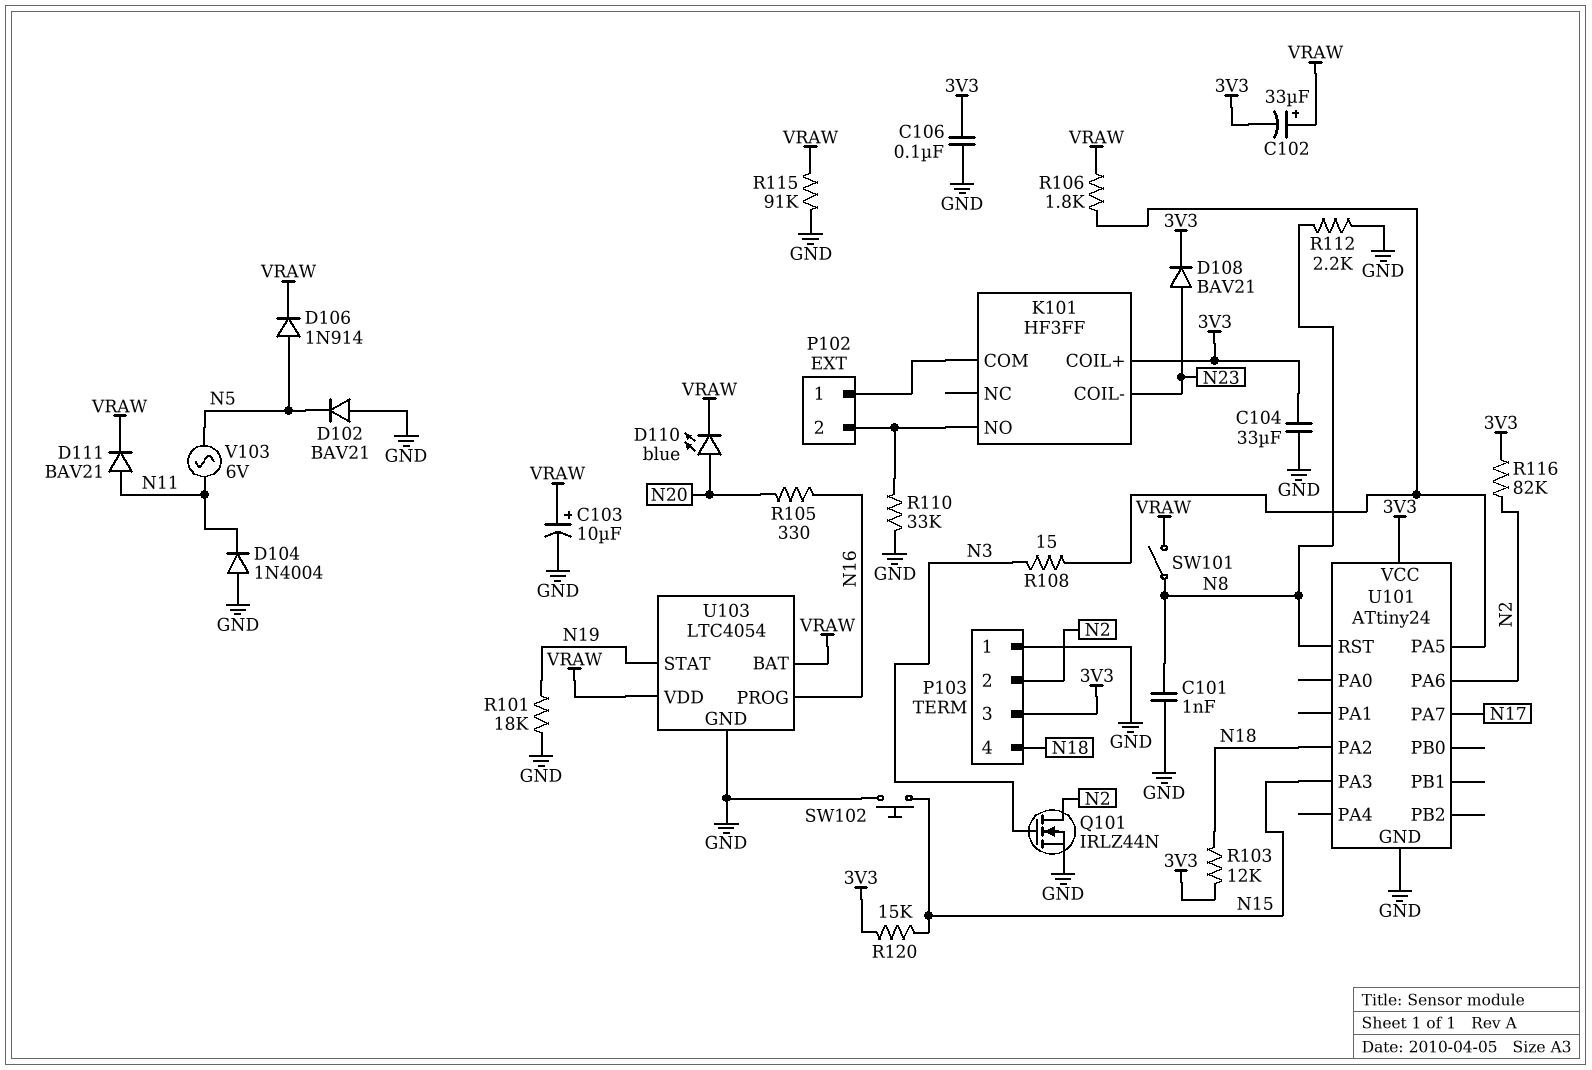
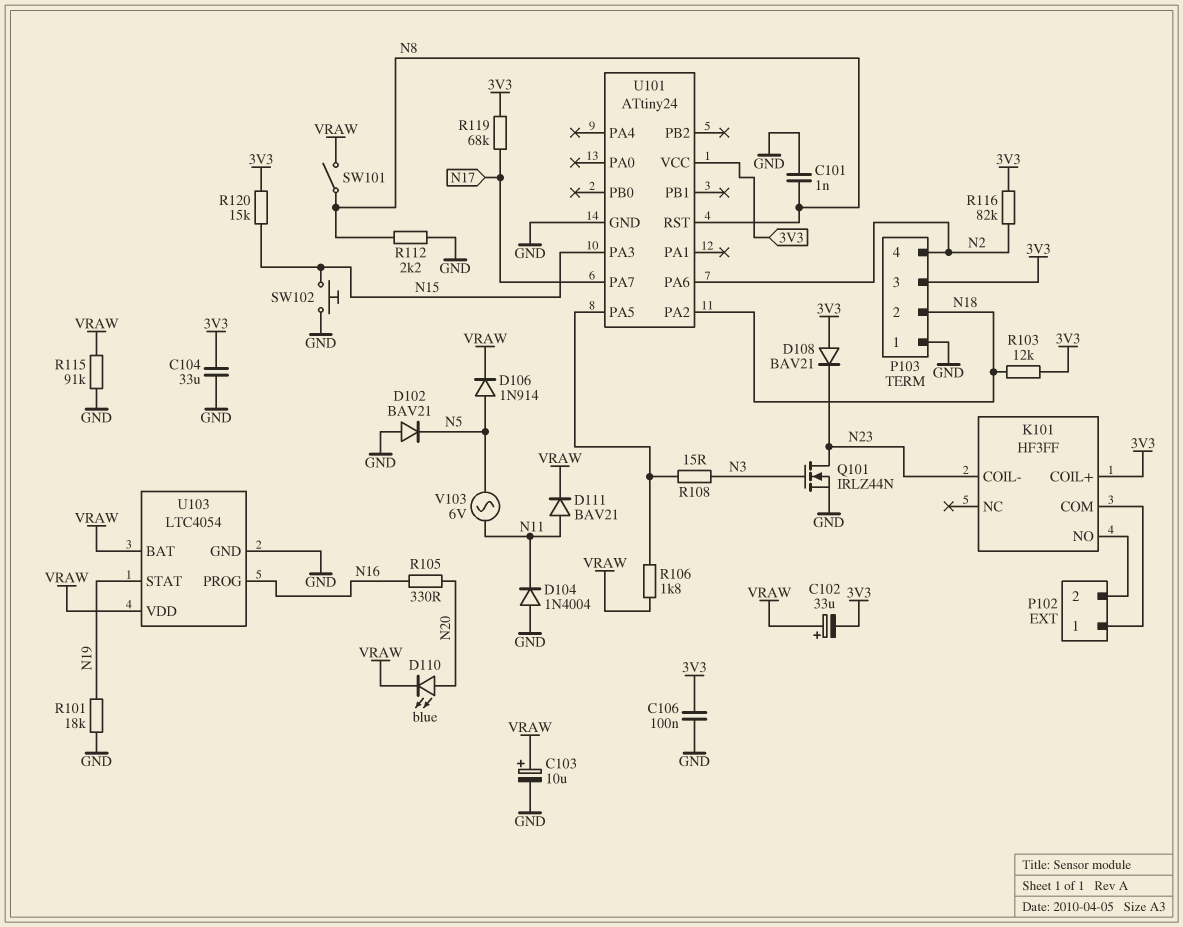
D108: diode BAV21 (A N23, K 3V3) -> diode BAV21 (A 3V3, K N23)
P103 pin 2: N2 -> N18
P103 pin 4: N18 -> N2
Q101: NMOS IRLZ44N (G N3, D N2, S GND) -> NMOS IRLZ44N (G N3, D N23, S GND)
R110: 33k (GND, K101/NO) -> none
R119: none -> 68k (3V3, N17)

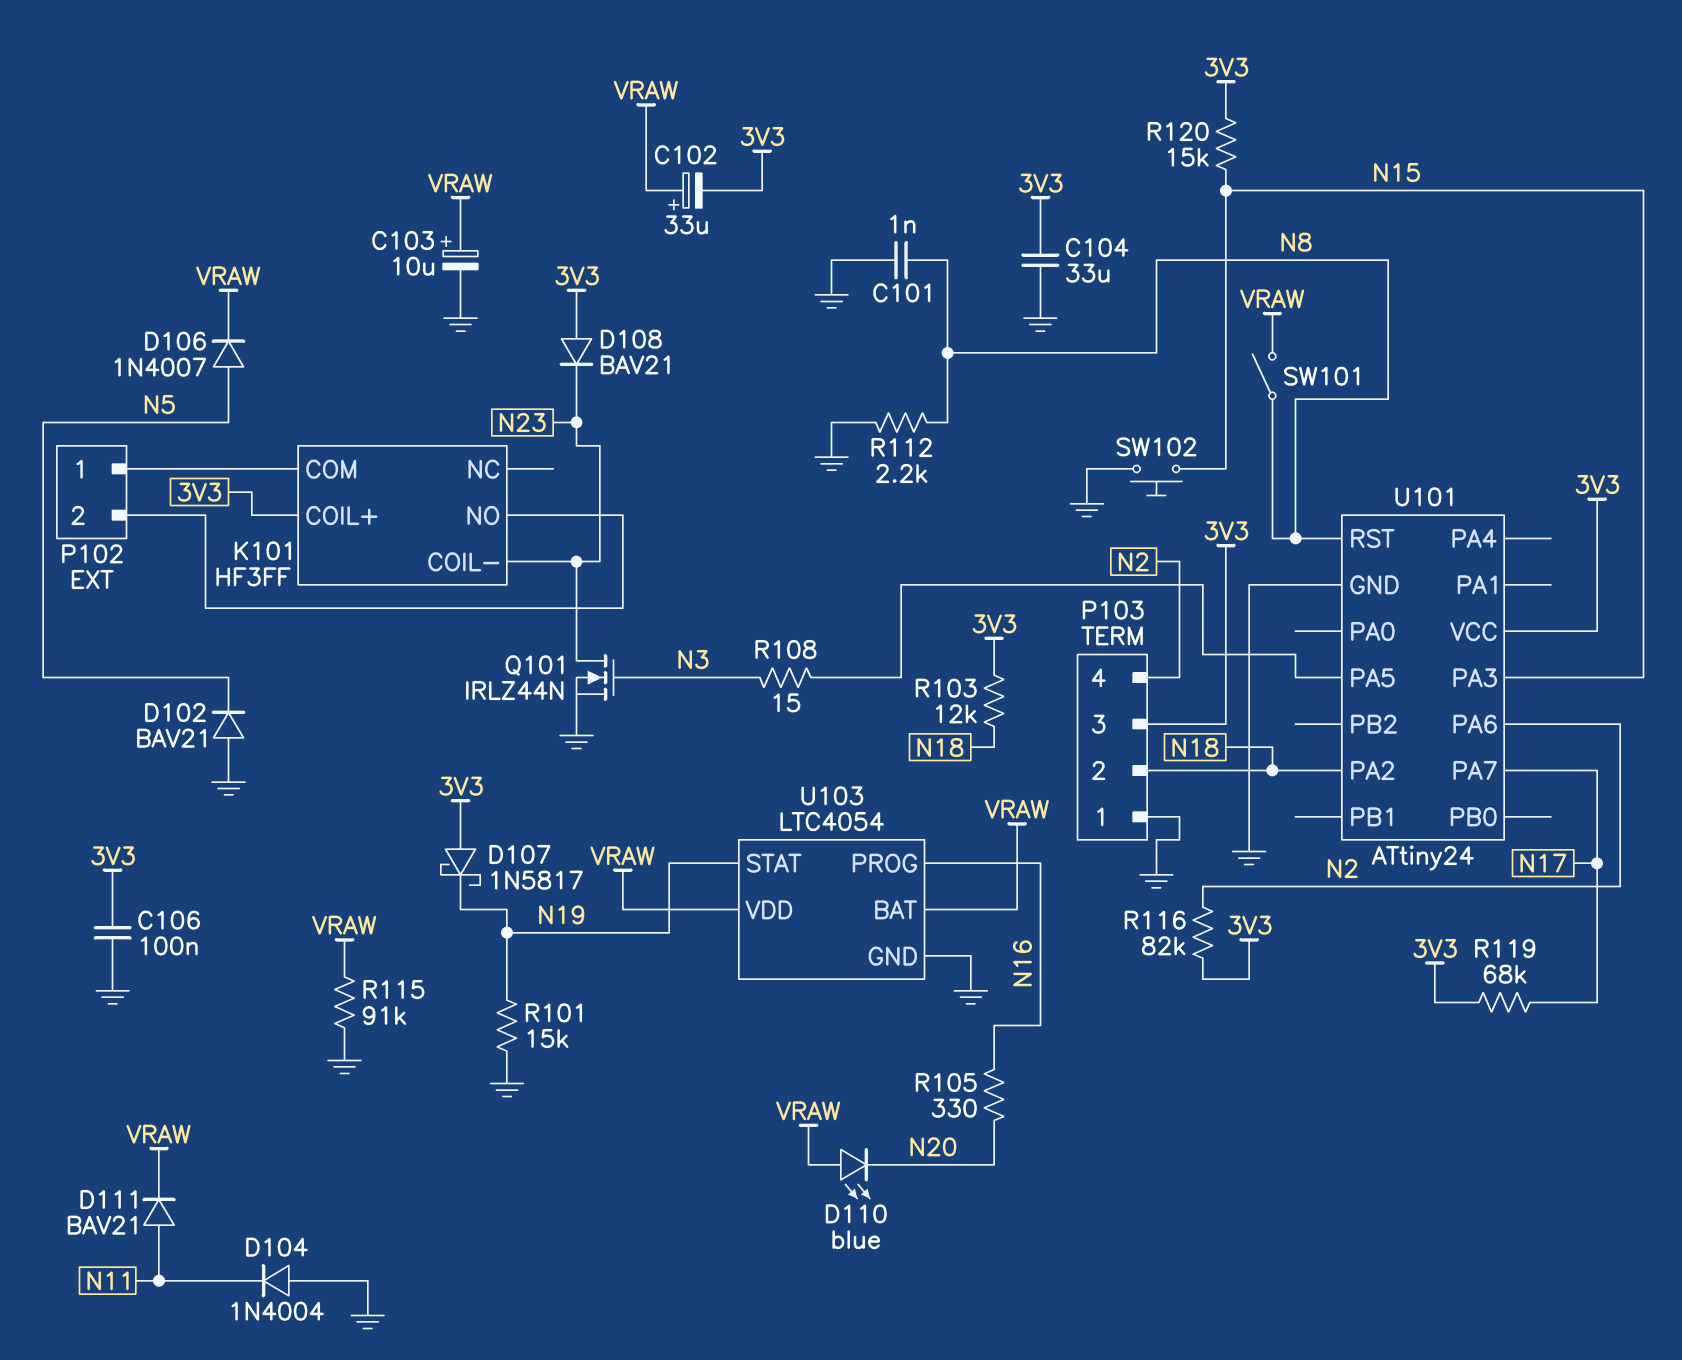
D106: diode 1N914 (A N5, K VRAW) -> diode 1N4007 (A N5, K VRAW)
D107: none -> schottky 1N5817 (A 3V3, K N19)
D110: LED blue (A N20, K VRAW) -> LED blue (A VRAW, K N20)
R101: 18k (GND, N19) -> 15k (GND, N19)
R106: 1.8k (U101/PA5, VRAW) -> none
V103: AC 6V (N5, N11) -> none

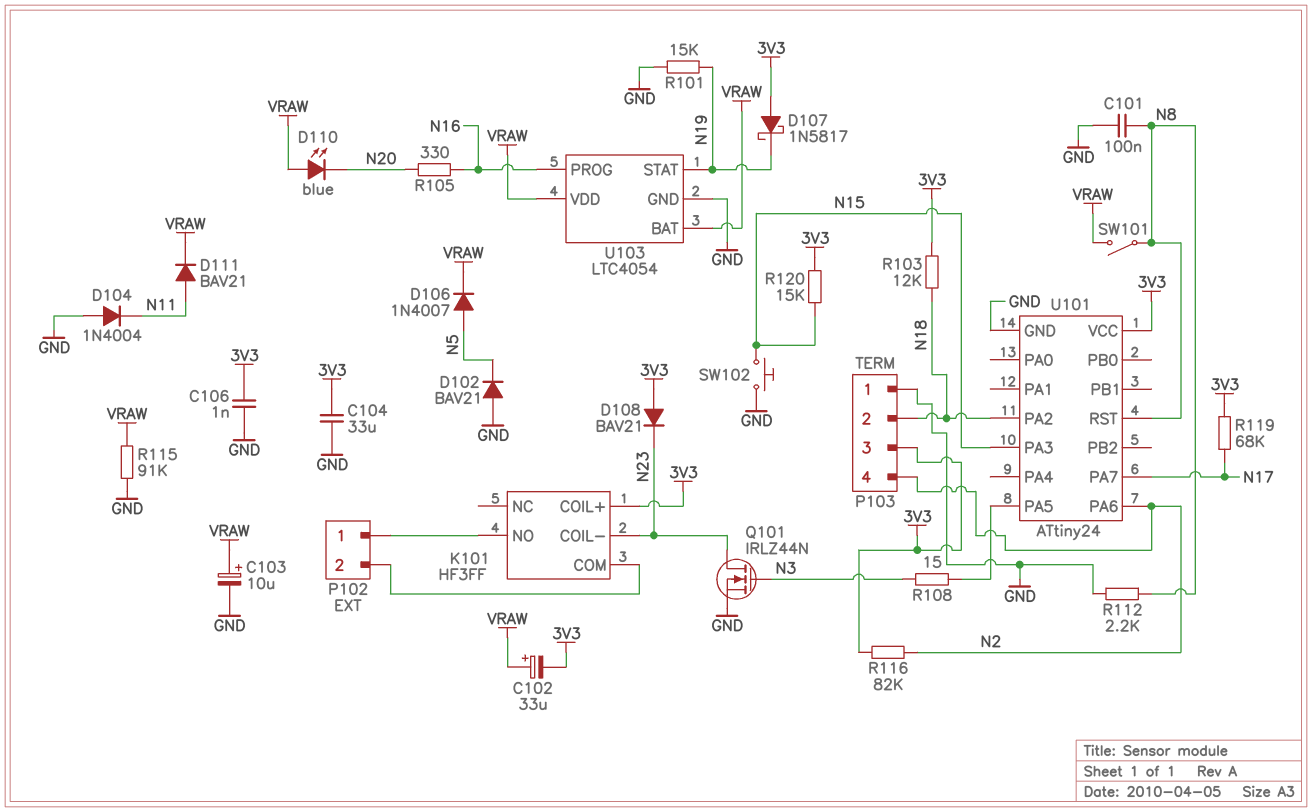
C101: 1nF (GND, N8) -> 100nF (GND, N8)
C106: 100nF (3V3, GND) -> 1nF (3V3, GND)
P102 pin 1: K101/COM -> K101/NO
P102 pin 2: K101/NO -> K101/COM

